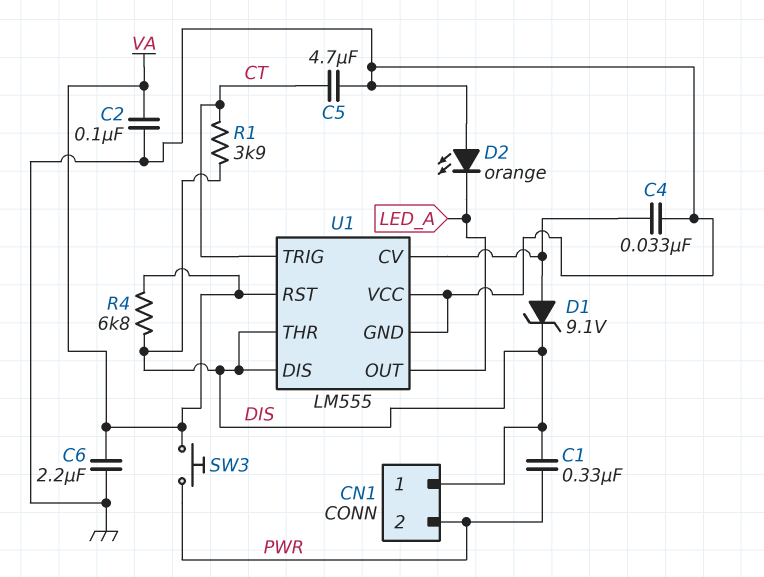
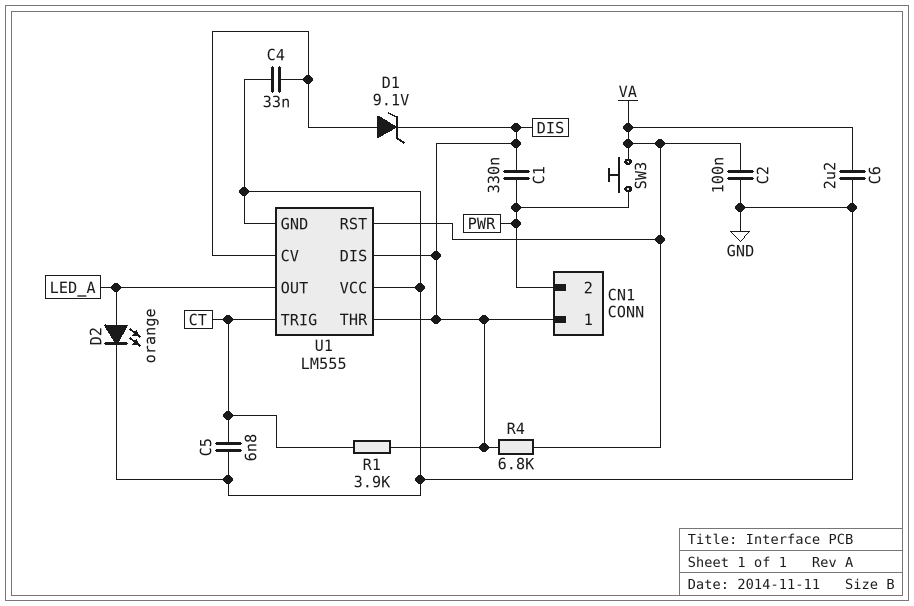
C5: 4.7uF (CT, GND) -> 6.8nF (CT, GND)
D2: LED orange (A GND, K LED_A) -> LED orange (A LED_A, K GND)

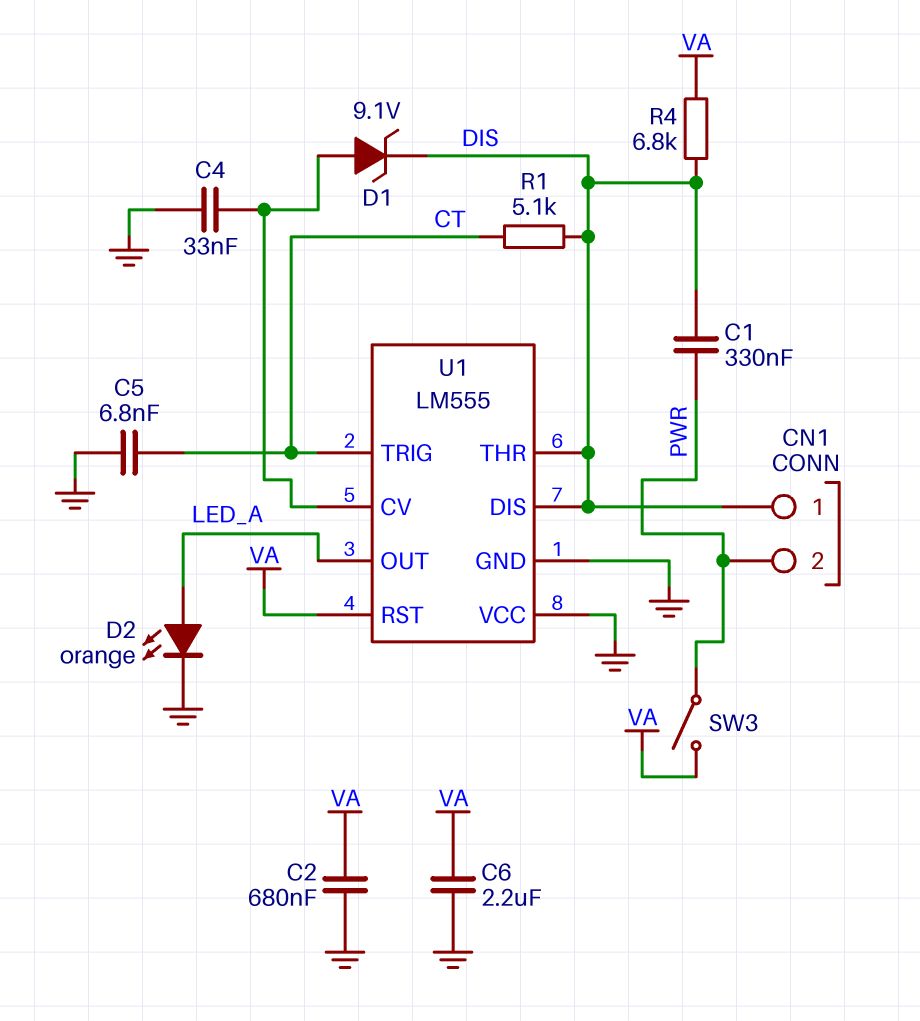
C2: 100nF (GND, VA) -> 680nF (GND, VA)
R1: 3.9k (CT, DIS) -> 5.1k (CT, DIS)
SW3: button (PWR, VA) -> switch (PWR, VA)

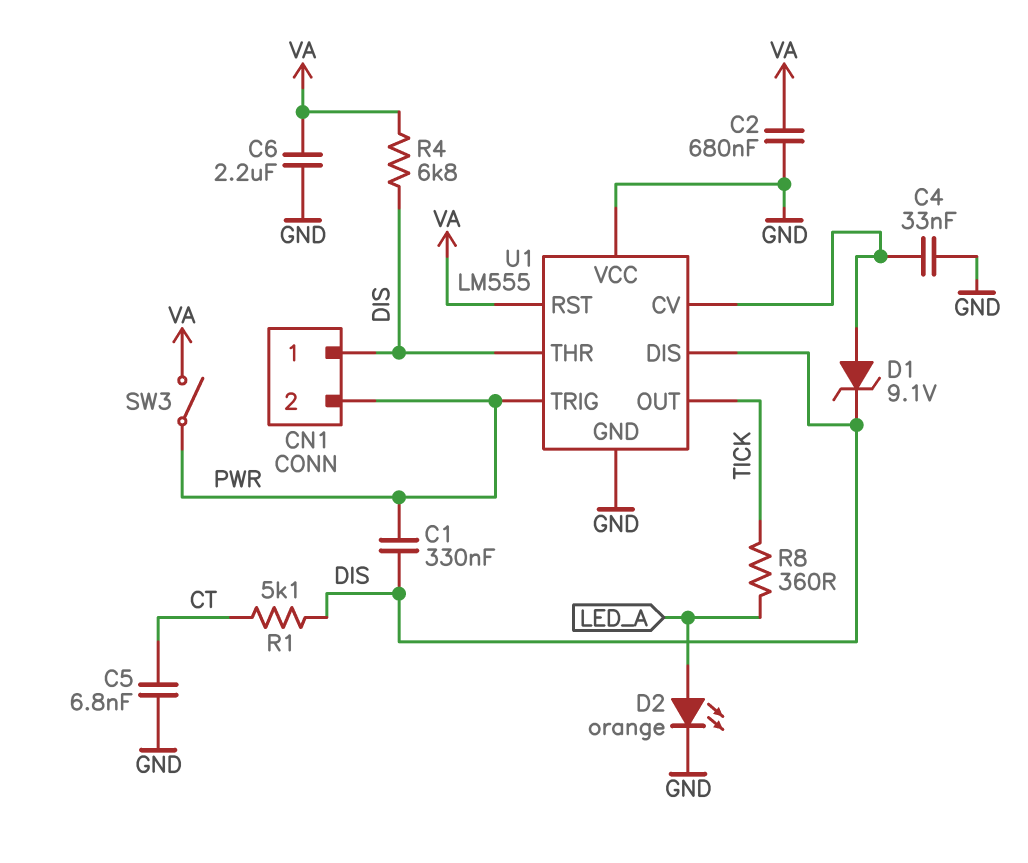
R8: none -> 360 (LED_A, TICK)
U1 pin OUT: LED_A -> TICK
U1 pin TRIG: CT -> PWR

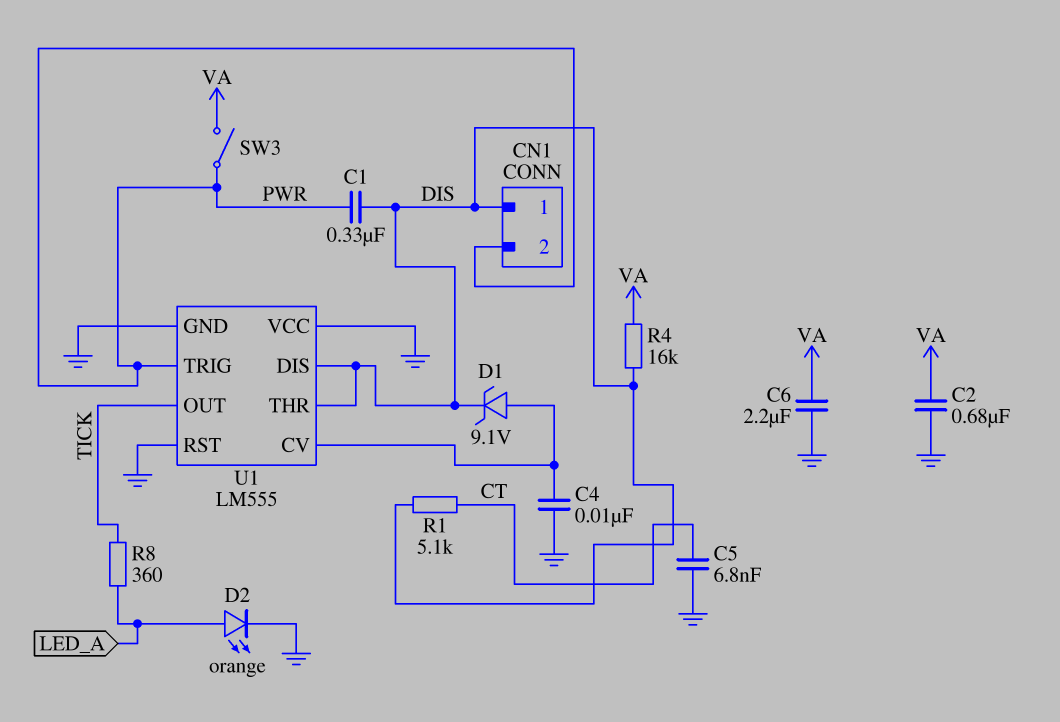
C4: 33nF (GND, U1/CV) -> 10nF (GND, U1/CV)
R4: 6.8k (DIS, VA) -> 16k (DIS, VA)
U1 pin RST: VA -> GND

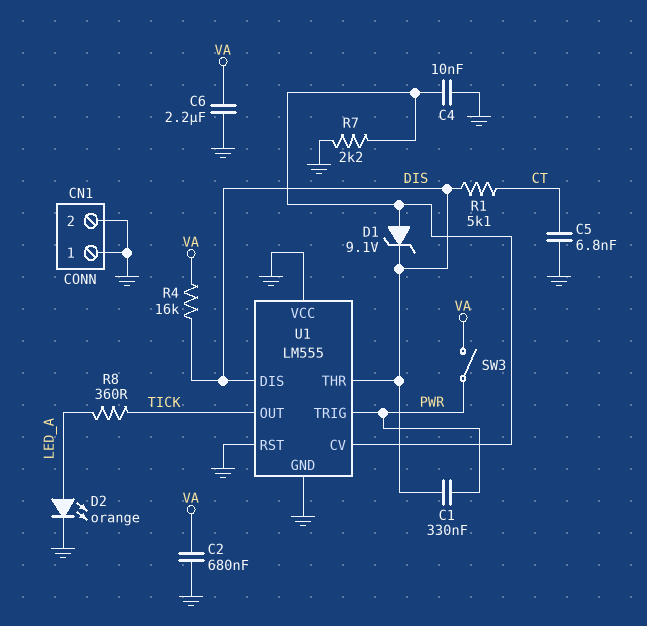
CN1 pin 1: DIS -> GND
CN1 pin 2: PWR -> GND
R7: none -> 2.2k (GND, U1/CV)

